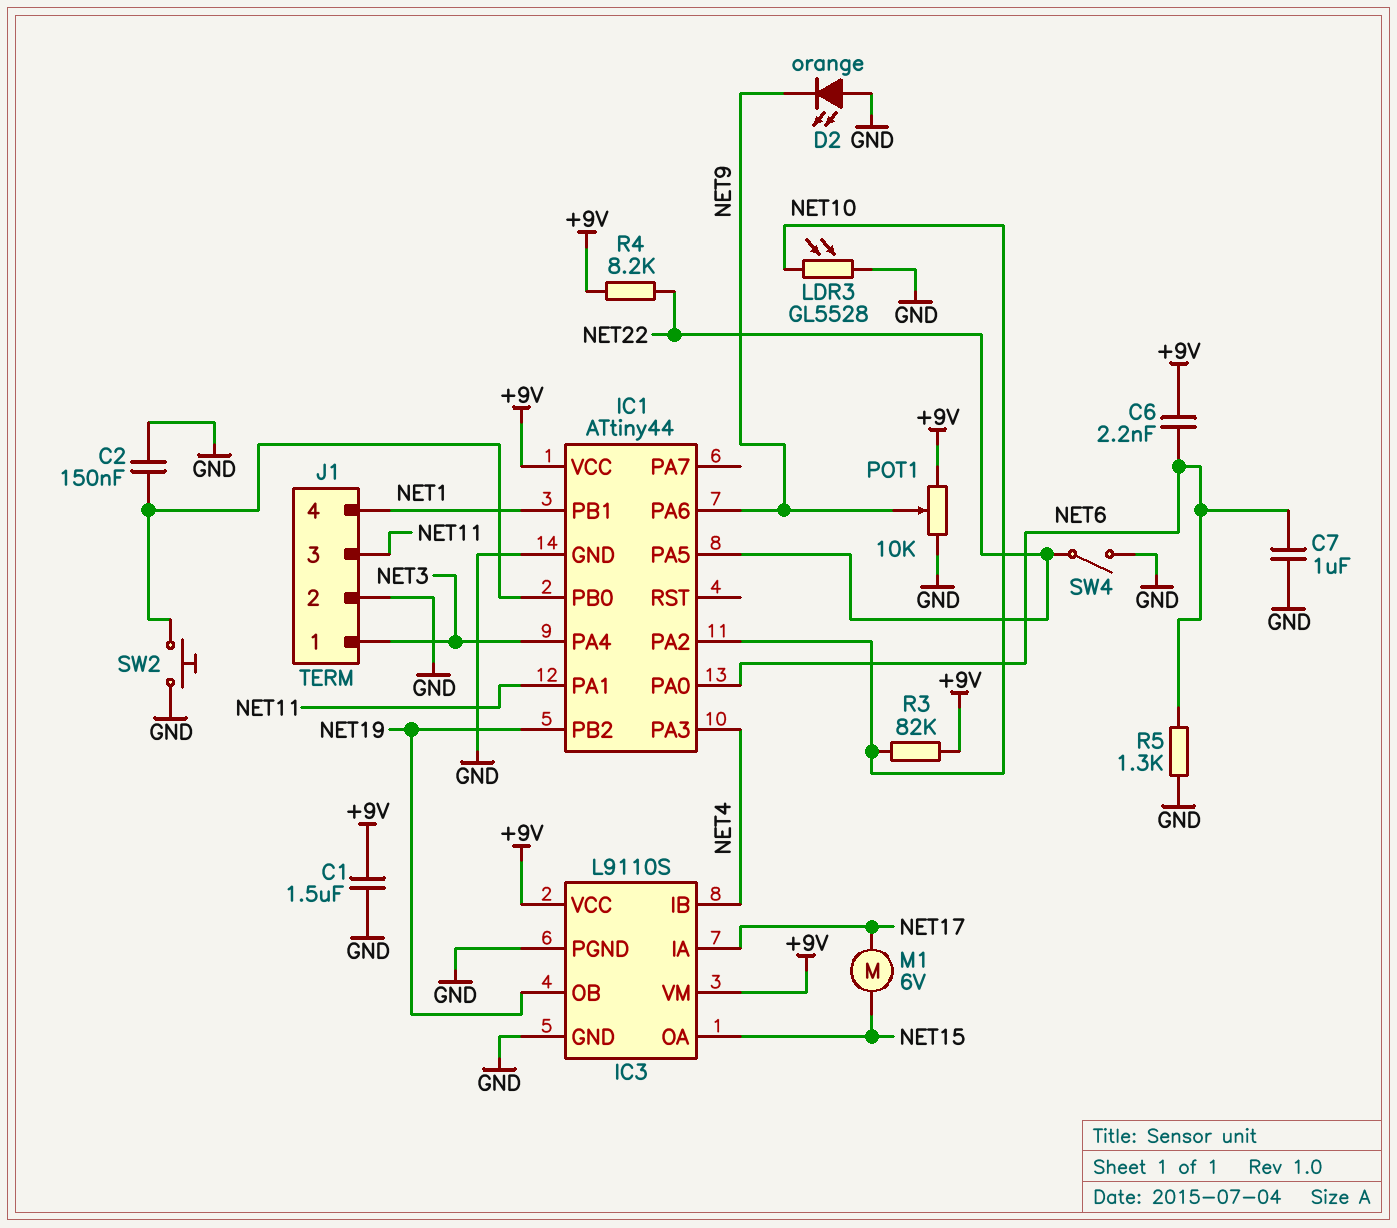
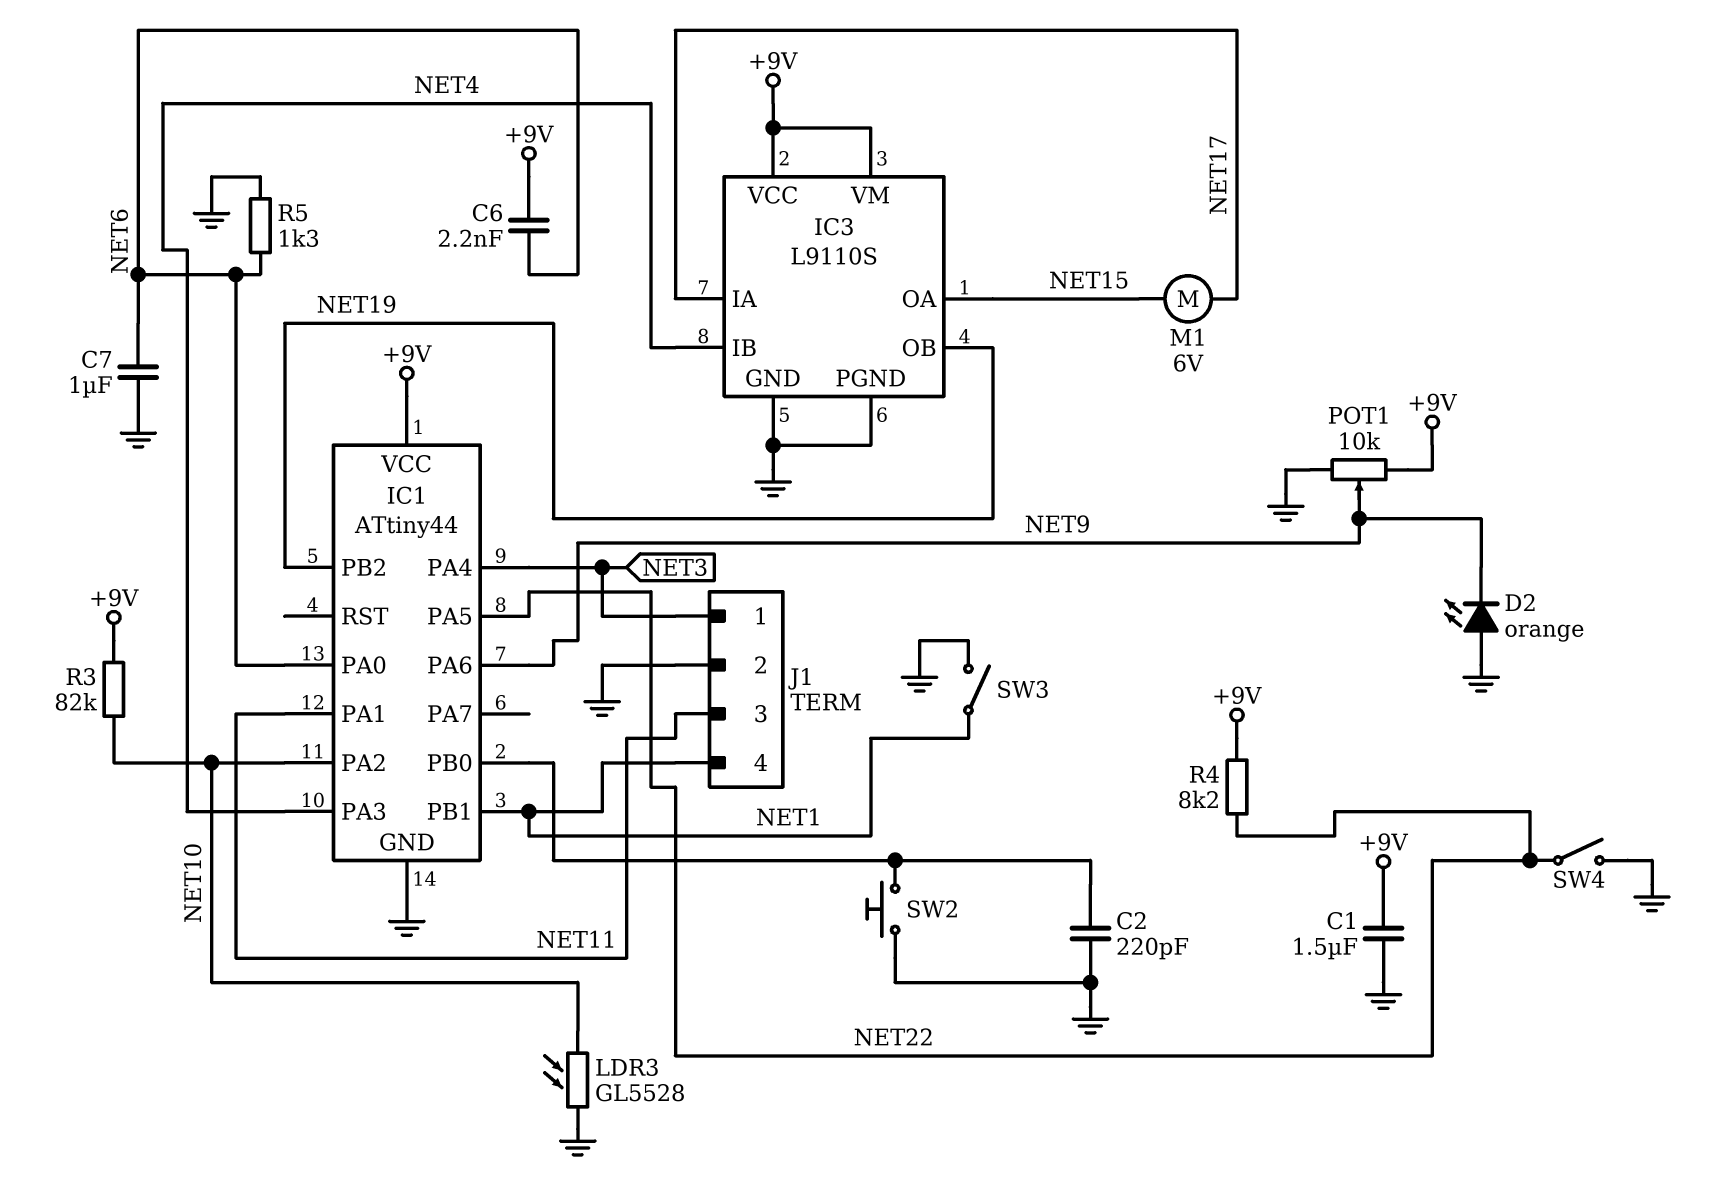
C2: 150nF (GND, IC1/PB0) -> 220pF (GND, IC1/PB0)
SW3: none -> switch (GND, NET1)

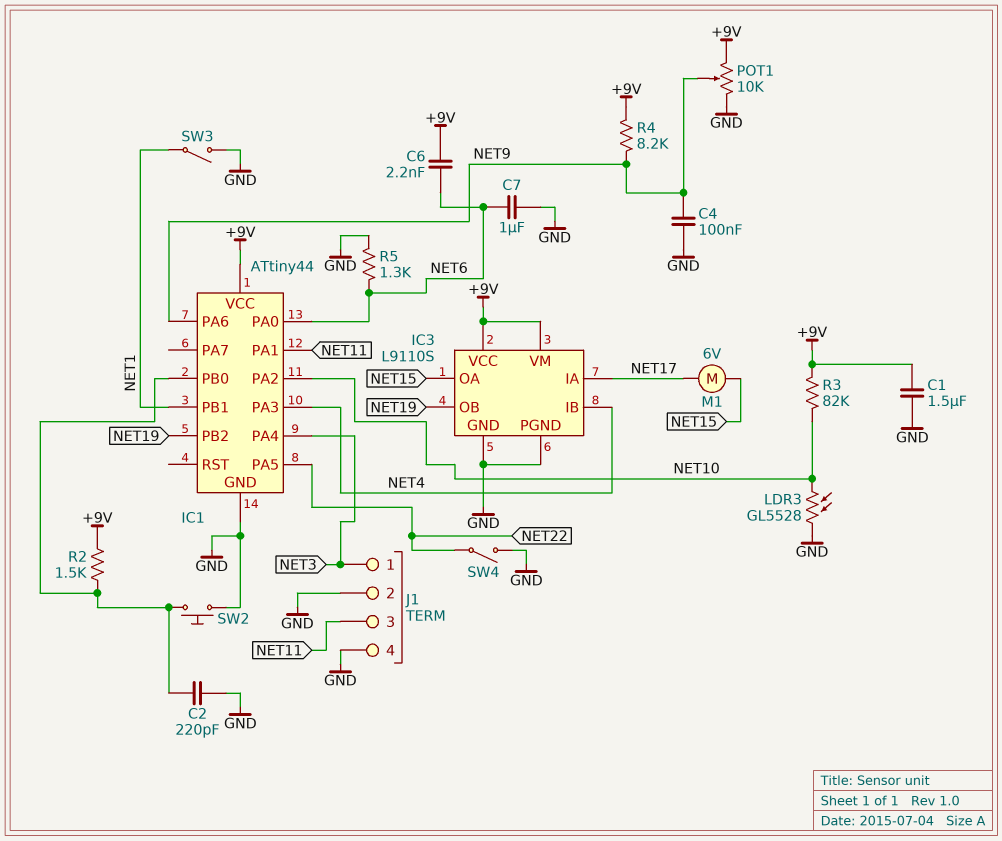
C4: none -> 100nF (GND, NET9)
D2: LED orange (A GND, K NET9) -> none
J1 pin 4: NET1 -> GND
R2: none -> 1.5k (+9V, IC1/PB0)
R4: 8.2k (+9V, NET22) -> 8.2k (+9V, NET9)

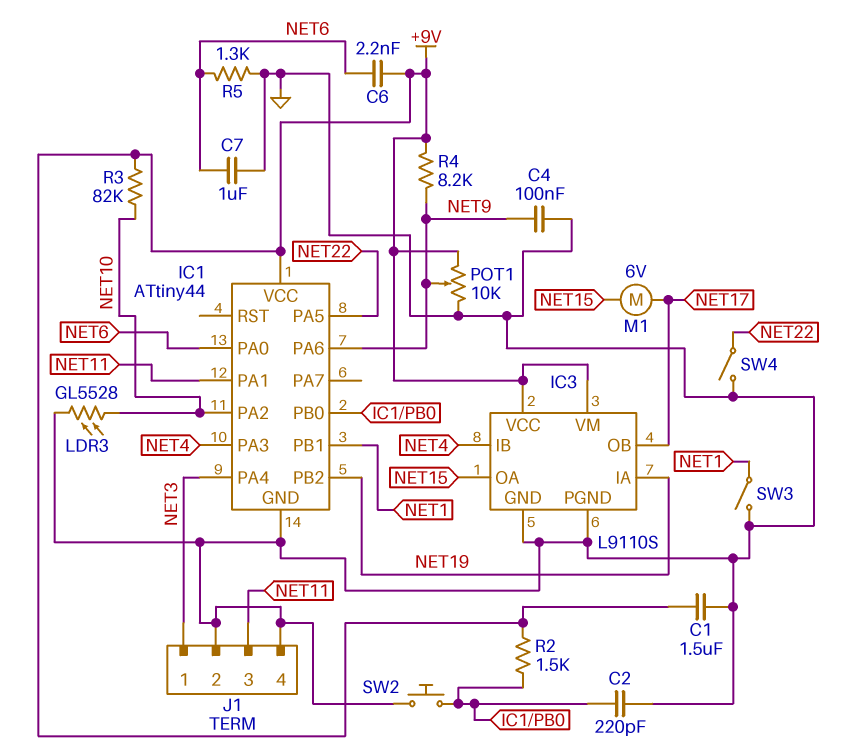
IC3 pin IA: NET17 -> NET19
IC3 pin OB: NET19 -> NET17

